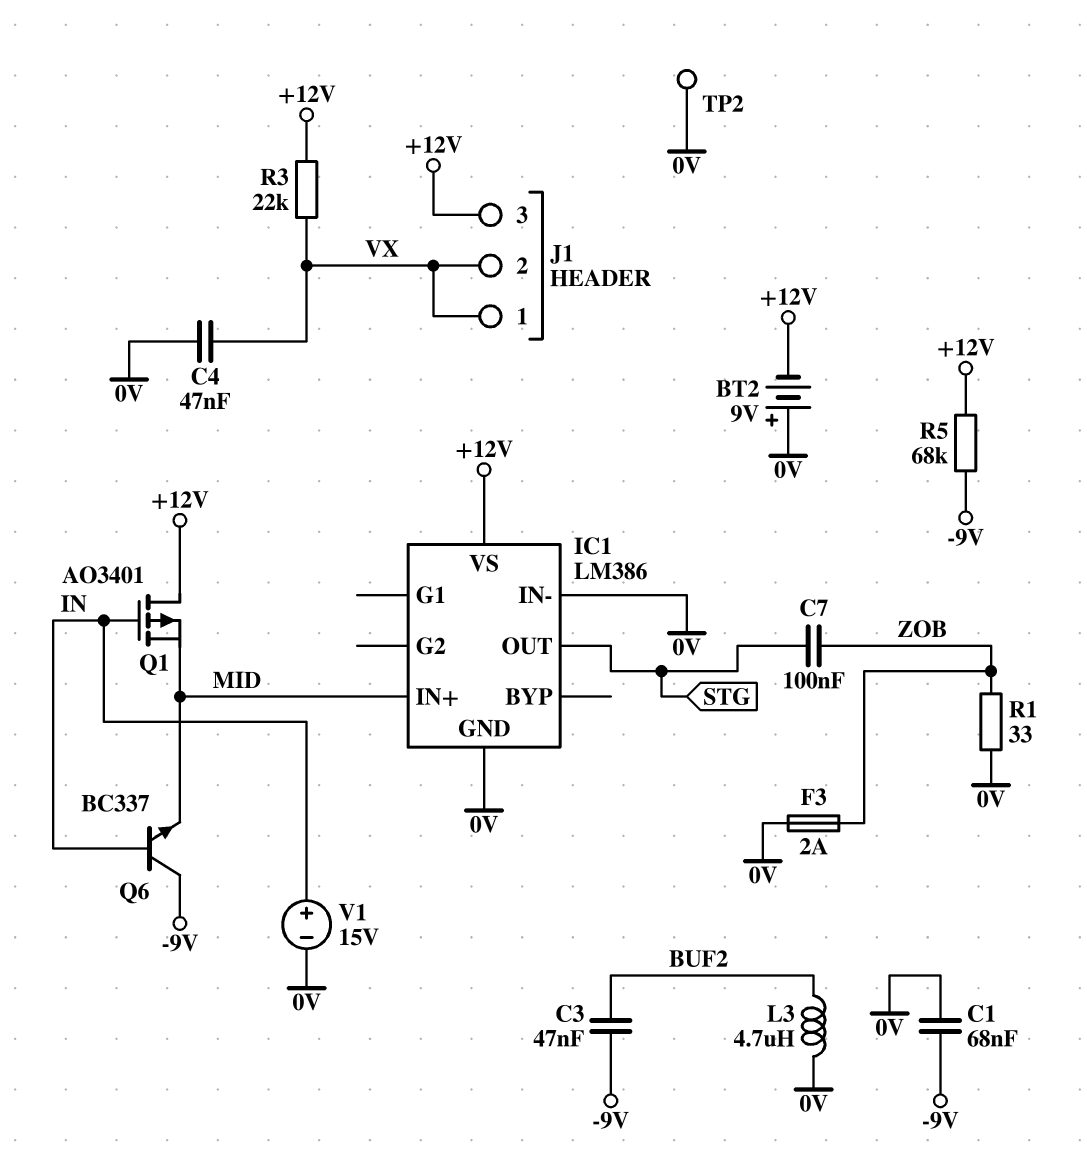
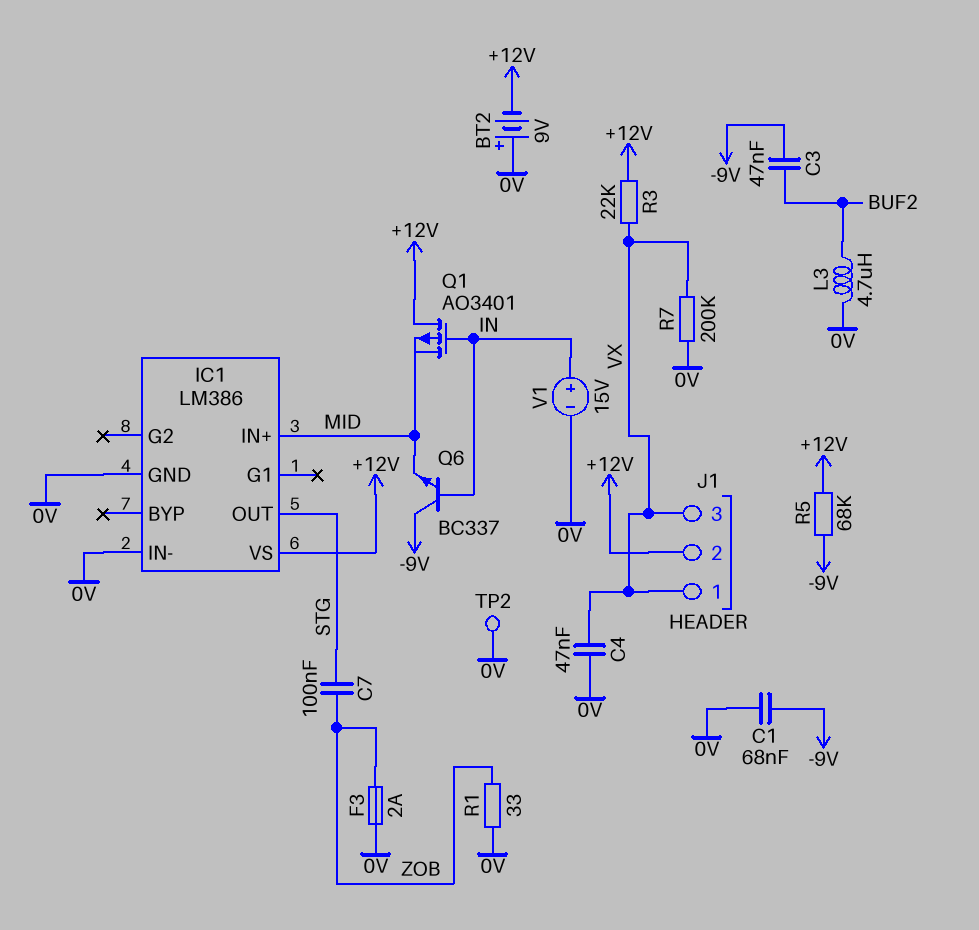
J1 pin 2: VX -> +12V
J1 pin 3: +12V -> VX
R7: none -> 200k (0V, VX)

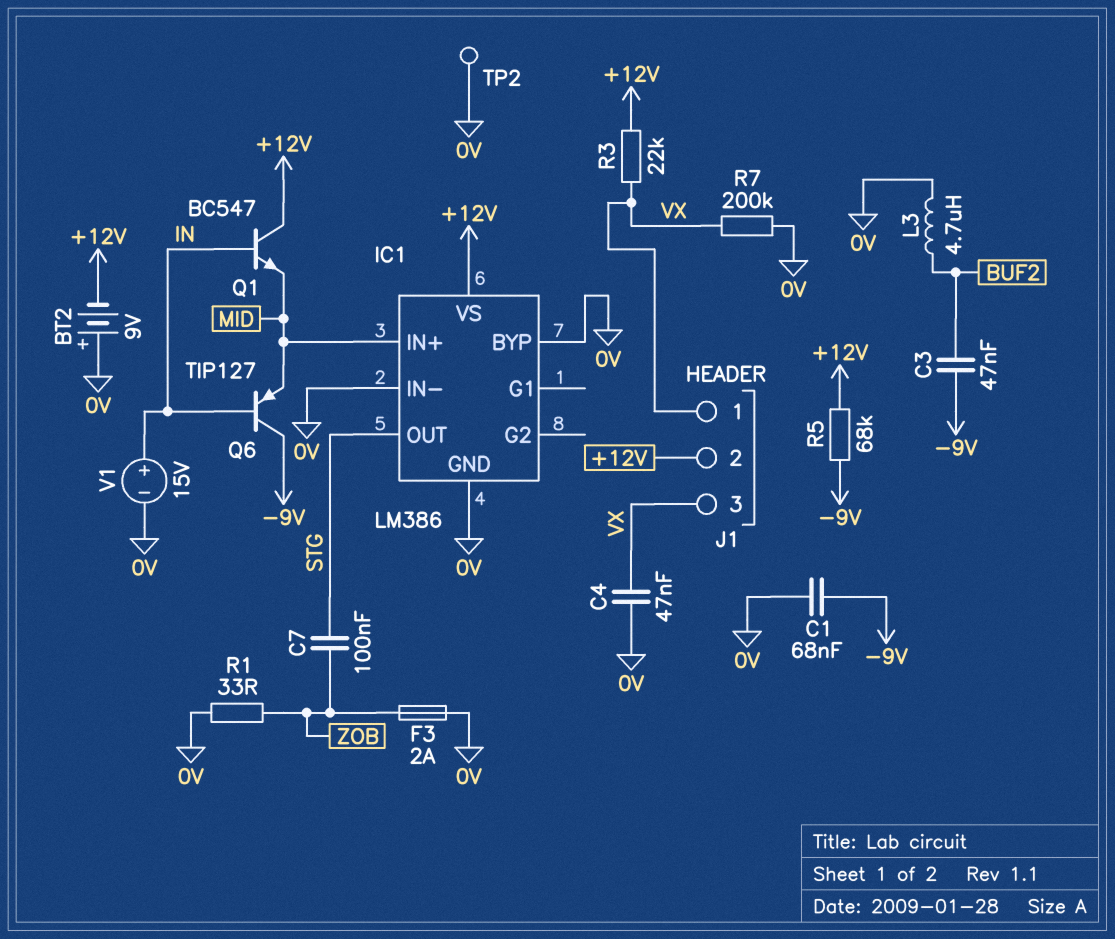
IC1 pin BYP: none -> 0V
Q1: PMOS AO3401 (G IN, D +12V, S MID) -> NPN BC547 (B IN, C +12V, E MID)
Q6: NPN BC337 (B IN, C -9V, E MID) -> PNP TIP127 (B IN, C -9V, E MID)

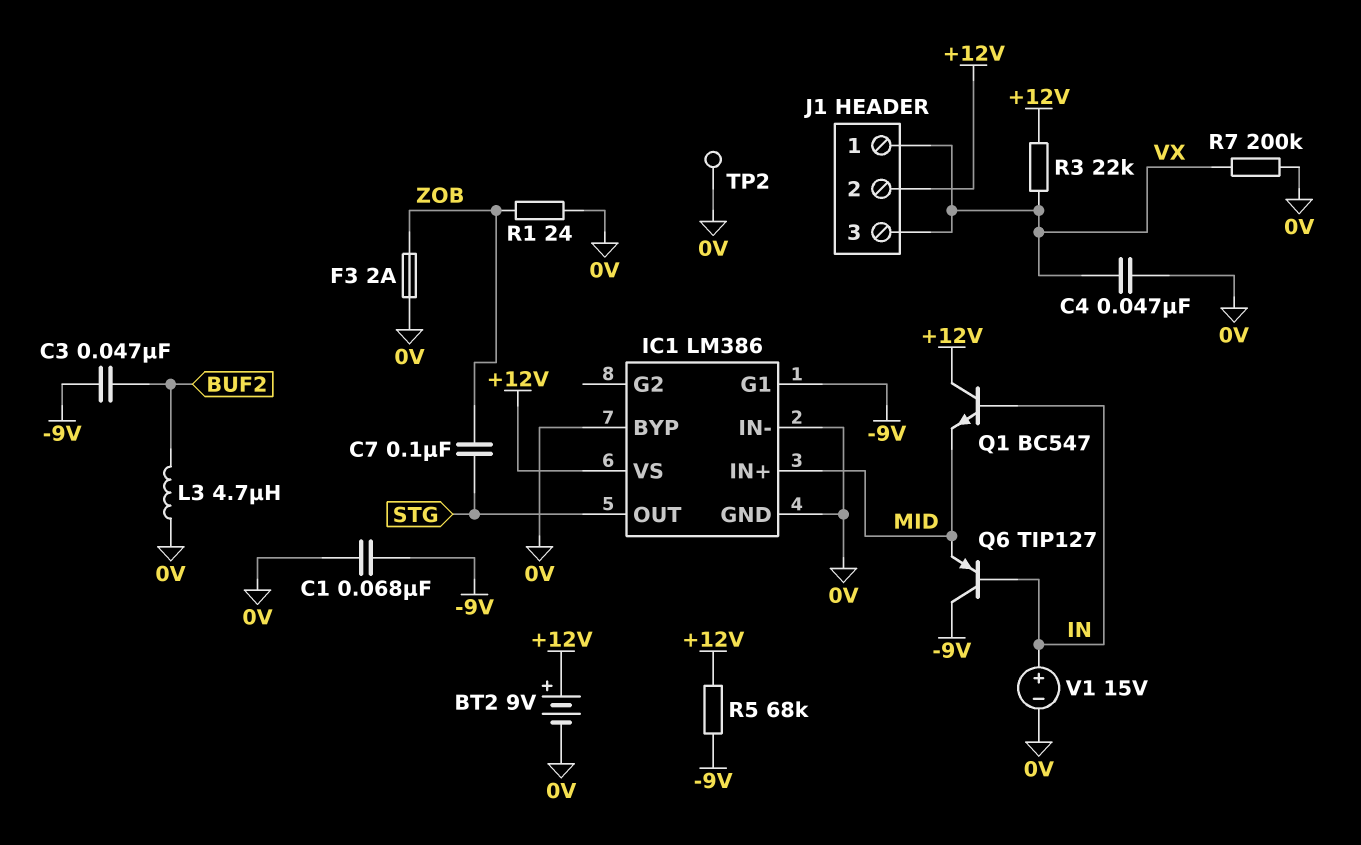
BT2: 9V (plus 0V, minus +12V) -> 9V (plus +12V, minus 0V)
IC1 pin G1: none -> -9V
R1: 33 (0V, ZOB) -> 24 (0V, ZOB)

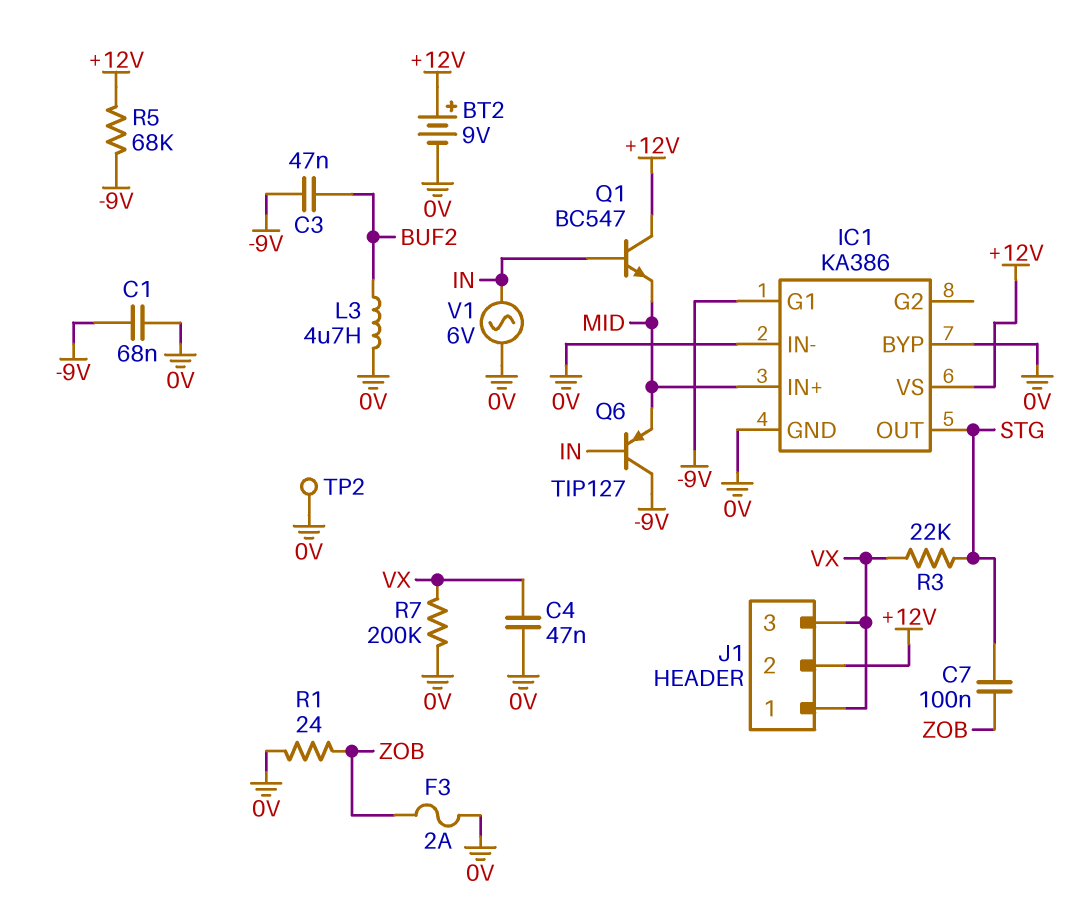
IC1: LM386 -> KA386
R3: 22k (+12V, VX) -> 22k (STG, VX)
V1: 15V (plus IN, minus 0V) -> AC 6V (0V, IN)

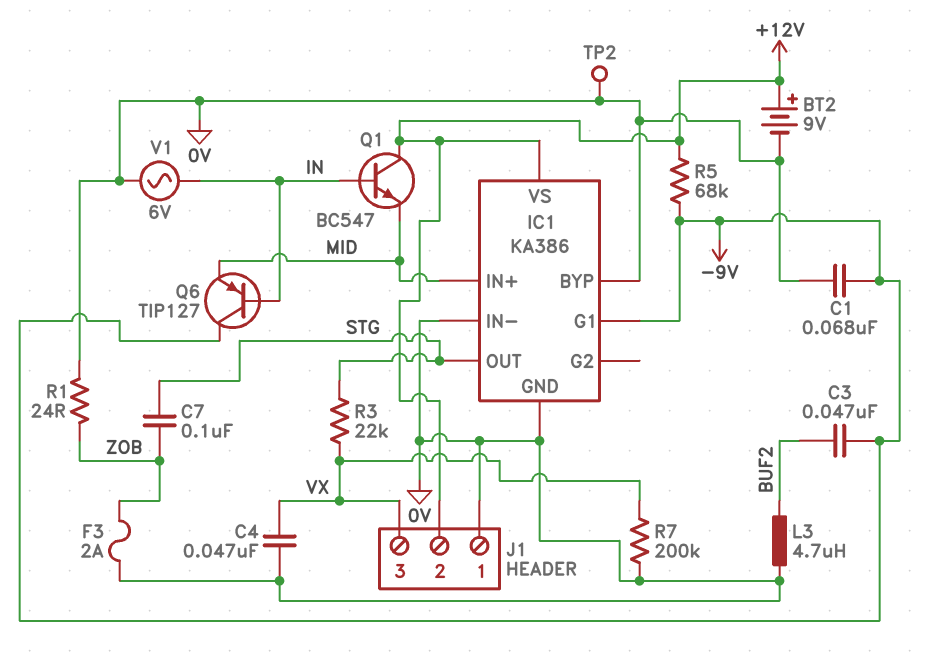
J1 pin 1: VX -> 0V

